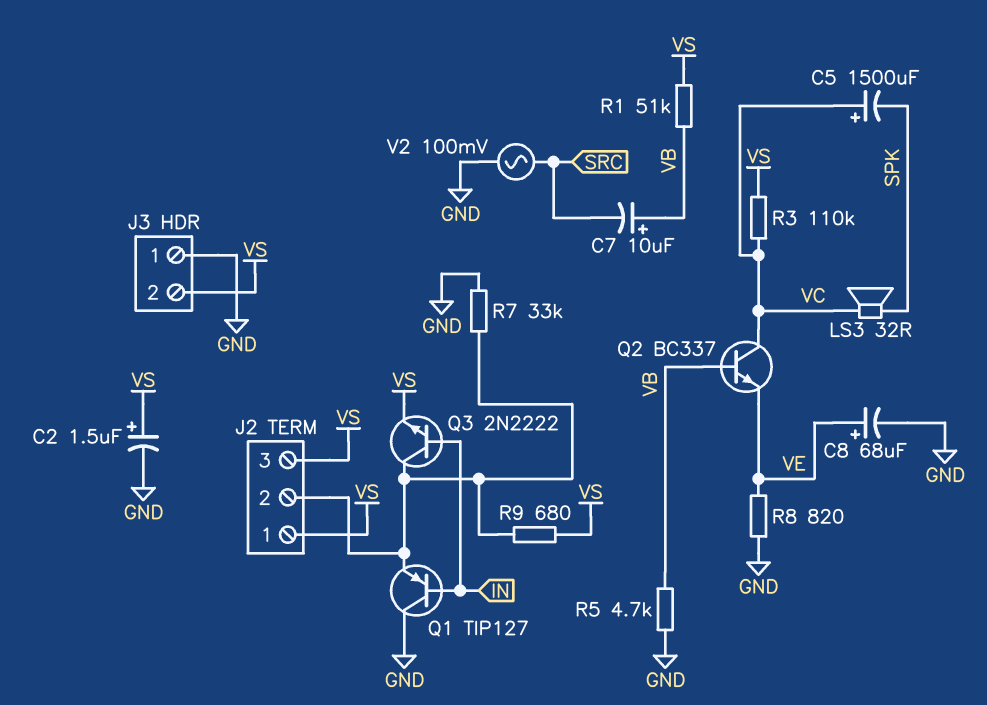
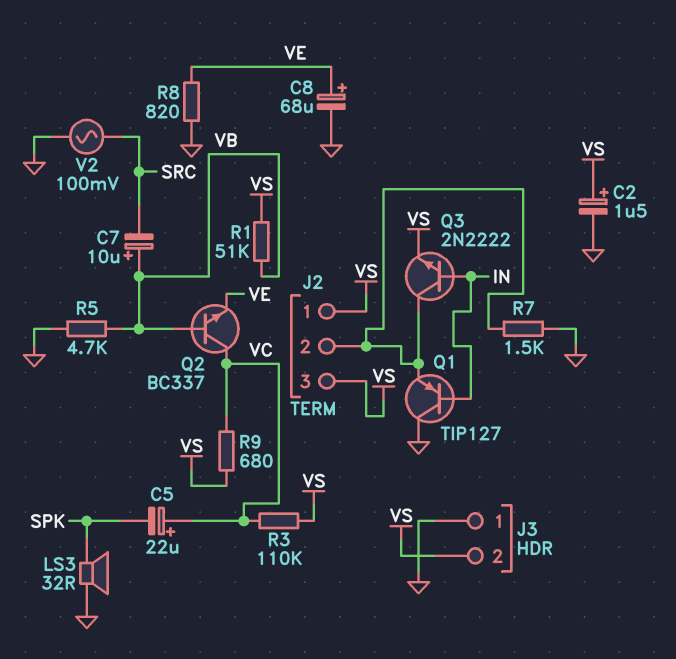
C5: 1500uF (plus VC, minus SPK) -> 22uF (plus VC, minus SPK)
LS3: speaker 32R (SPK, VC) -> speaker 32R (GND, SPK)
R7: 33k (GND, J2/2) -> 1.5k (GND, J2/2)
R9: 680 (J2/2, VS) -> 680 (VC, VS)

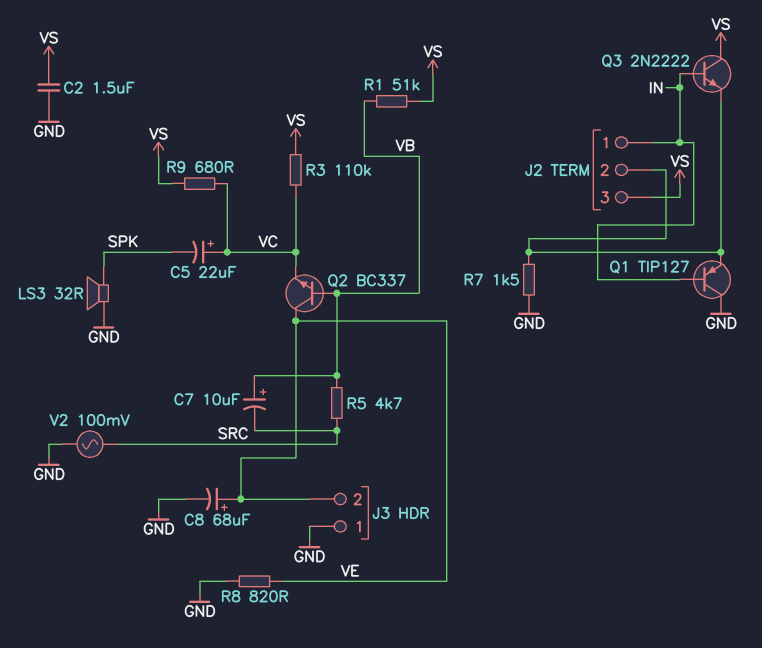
C2: 1.5uF (plus VS, minus GND) -> 1.5uF (GND, VS)
J2 pin 1: VS -> IN
J3 pin 2: VS -> VE
Q2: NPN BC337 (B VB, C VC, E VE) -> NPN BC337 (B VB, C VE, E VC)
Q3: NPN 2N2222 (B IN, C J2/2, E VS) -> NPN 2N2222 (B IN, C VS, E J2/2)
R5: 4.7k (GND, VB) -> 4.7k (SRC, VB)

